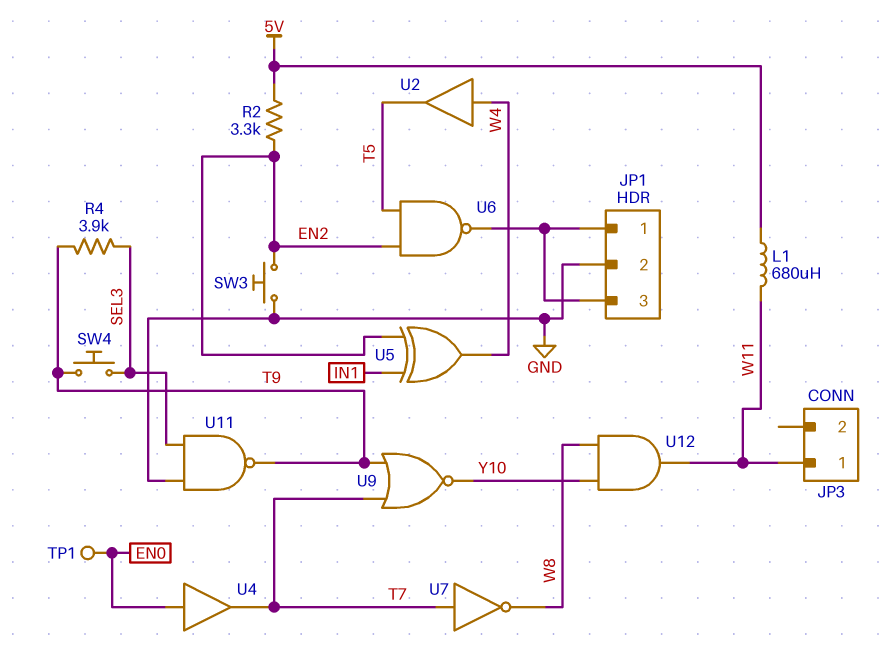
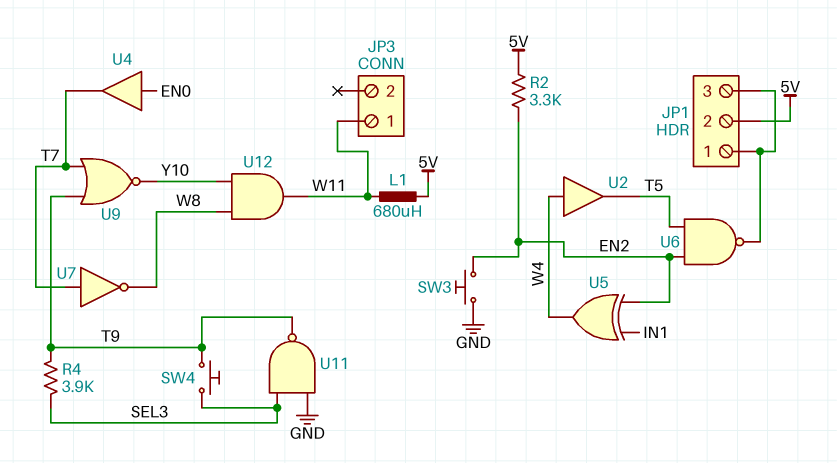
JP1 pin 2: GND -> 5V
TP1: test point (EN0) -> none

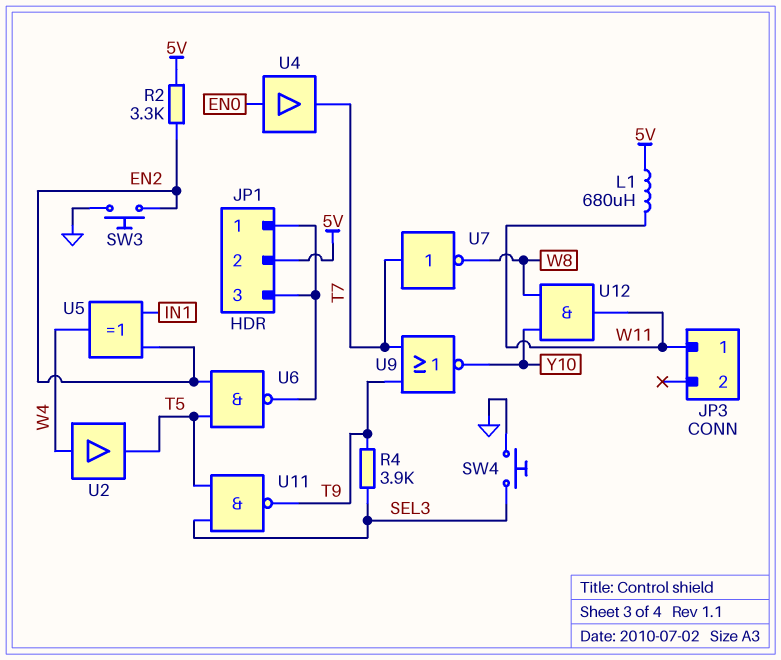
SW4: button (SEL3, T9) -> button (GND, SEL3)
U11: NAND (in GND, in SEL3, out T9) -> NAND (in SEL3, in T5, out T9)

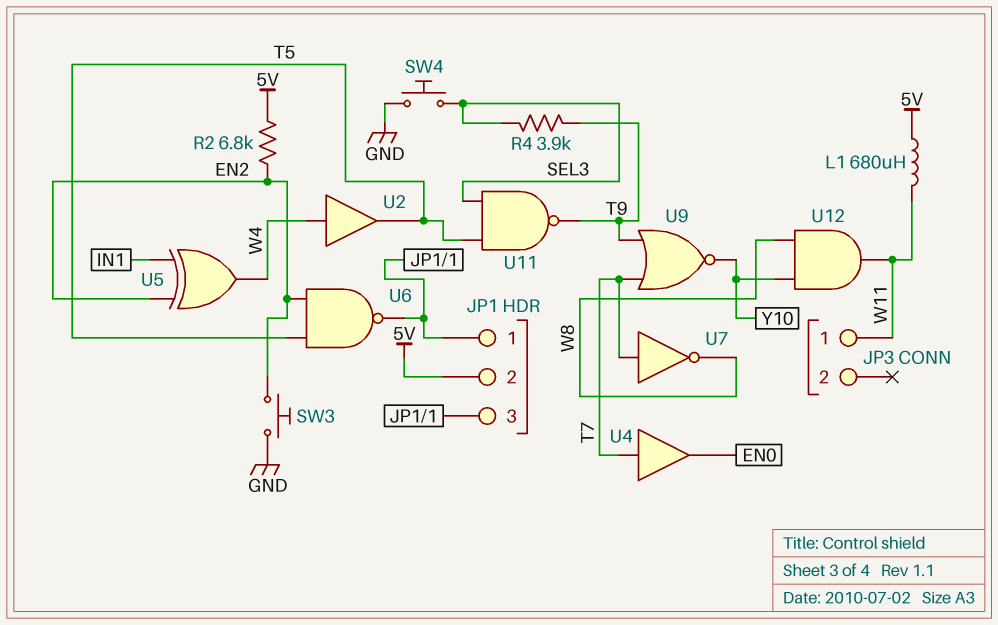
R2: 3.3k (5V, EN2) -> 6.8k (5V, EN2)
U4: buffer (in EN0, out T7) -> buffer (in T7, out EN0)

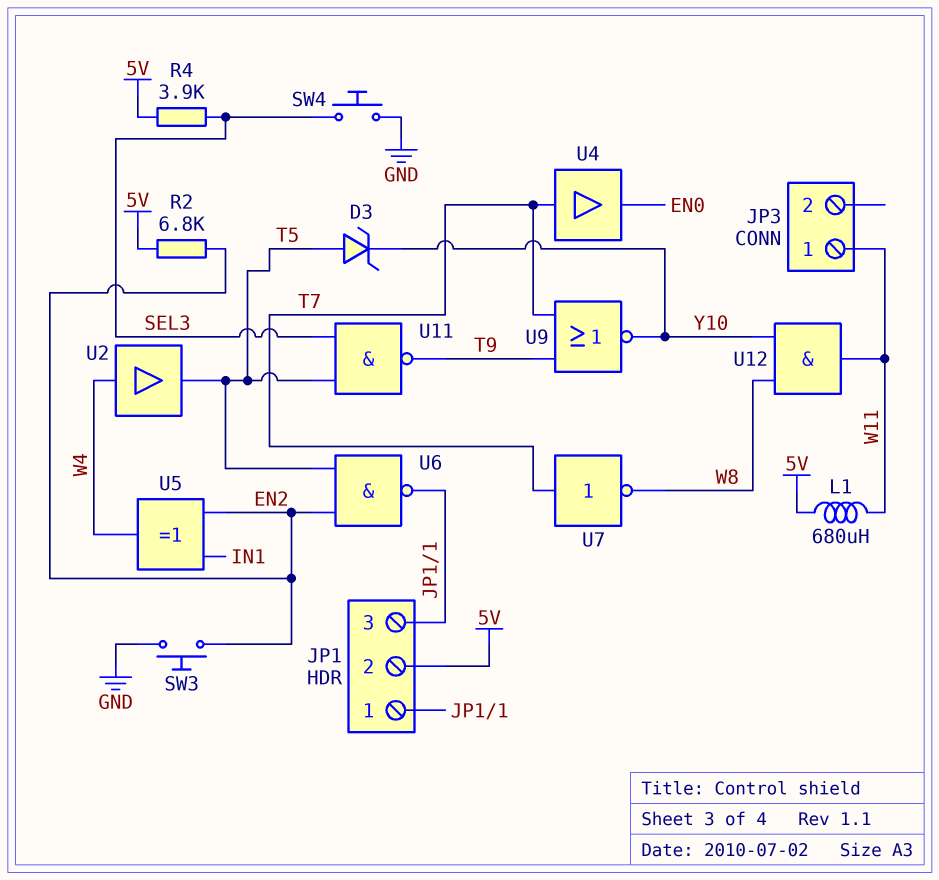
D3: none -> zener (A T5, K Y10)
R4: 3.9k (SEL3, T9) -> 3.9k (5V, SEL3)

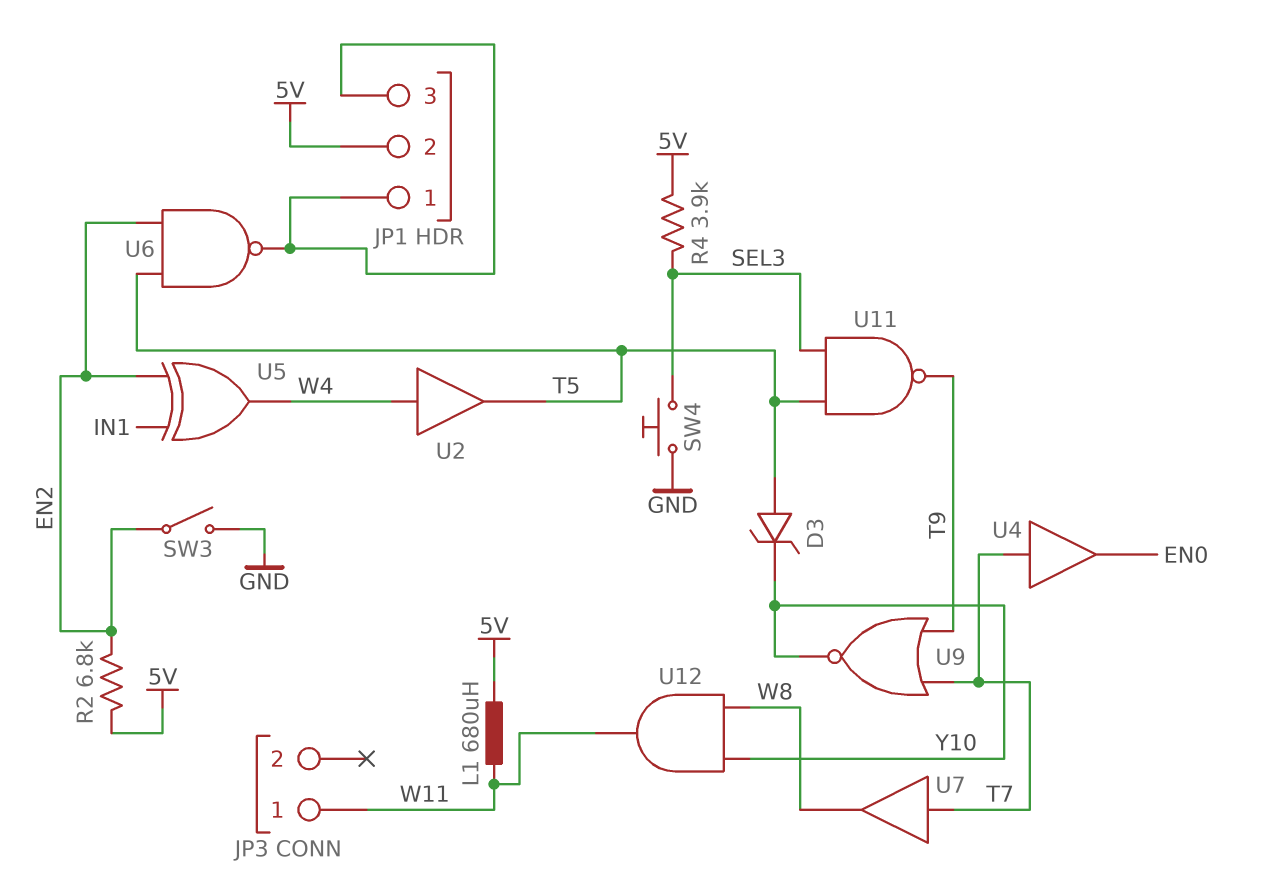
SW3: button (EN2, GND) -> switch (EN2, GND)
U7: NOT (in T7, out W8) -> buffer (in T7, out W8)

